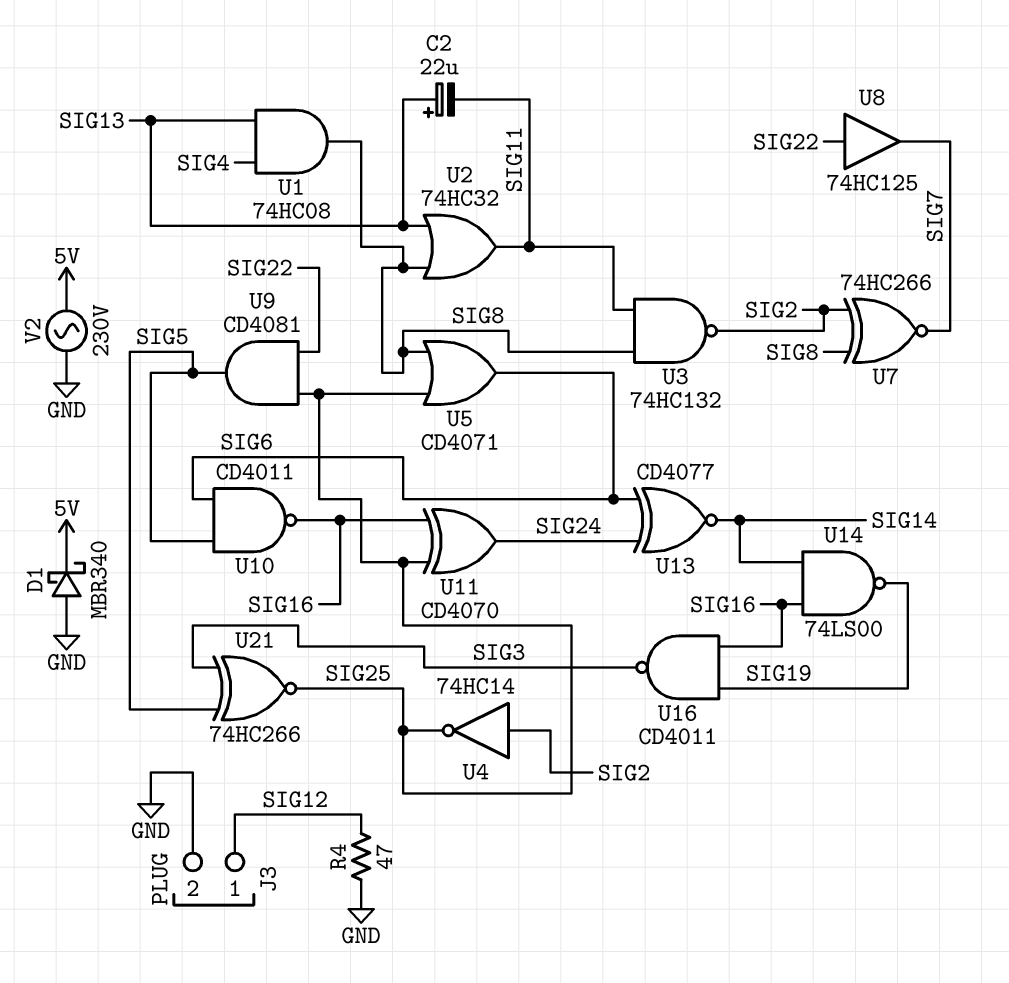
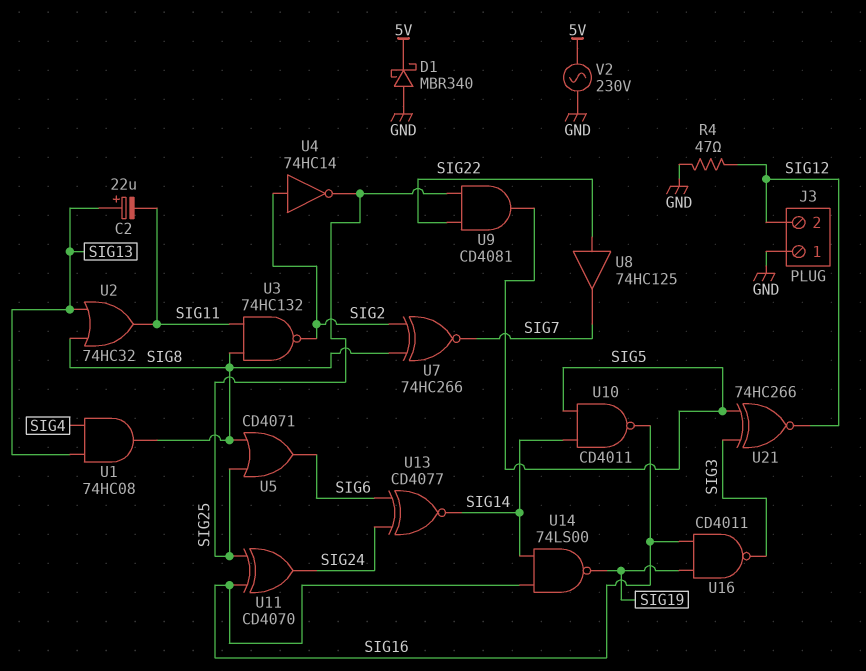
J3 pin 1: SIG12 -> GND
J3 pin 2: GND -> SIG12
U10: NAND CD4011 (in SIG5, in SIG6, out SIG16) -> NAND CD4011 (in SIG5, in SIG14, out SIG16)
U21: XNOR 74HC266 (in SIG3, in SIG5, out SIG25) -> XNOR 74HC266 (in SIG3, in SIG5, out SIG12)

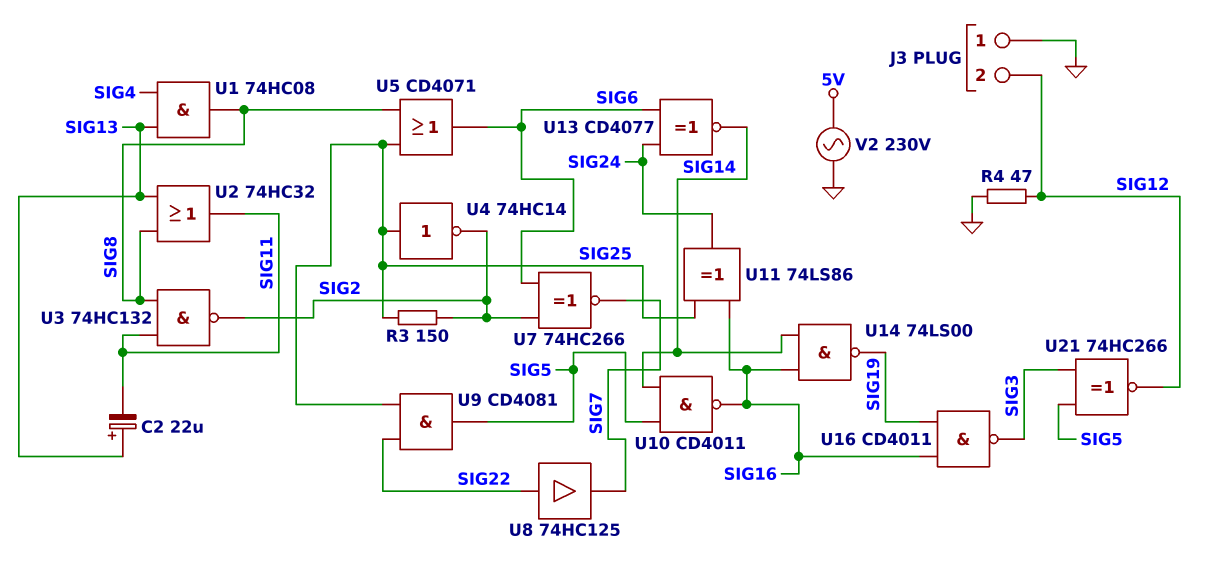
D1: schottky MBR340 (A GND, K 5V) -> none
R3: none -> 150 (SIG2, SIG25)
U4: NOT 74HC14 (in SIG2, out SIG25) -> NOT 74HC14 (in SIG25, out SIG2)
U7: XNOR 74HC266 (in SIG2, in SIG8, out SIG7) -> XNOR 74HC266 (in SIG2, in SIG6, out SIG7)
U11: XOR CD4070 (in SIG16, in SIG25, out SIG24) -> XOR 74LS86 (in SIG16, in SIG25, out SIG24)

